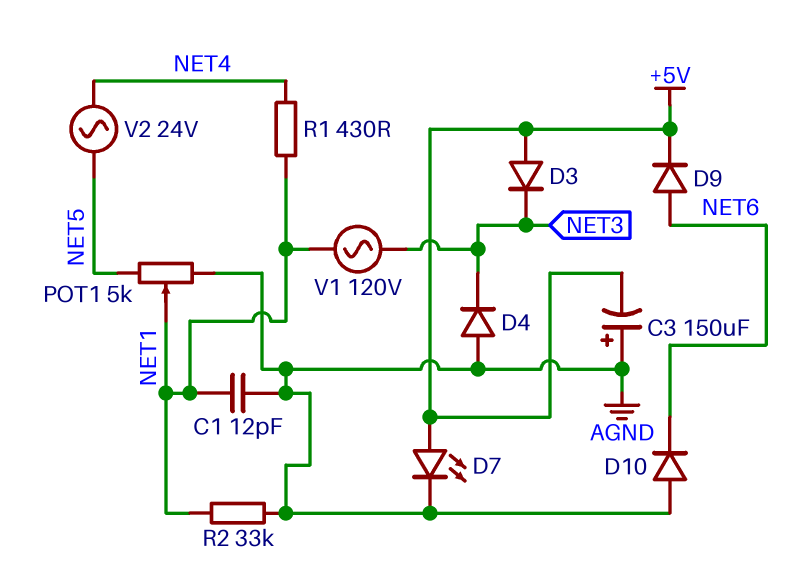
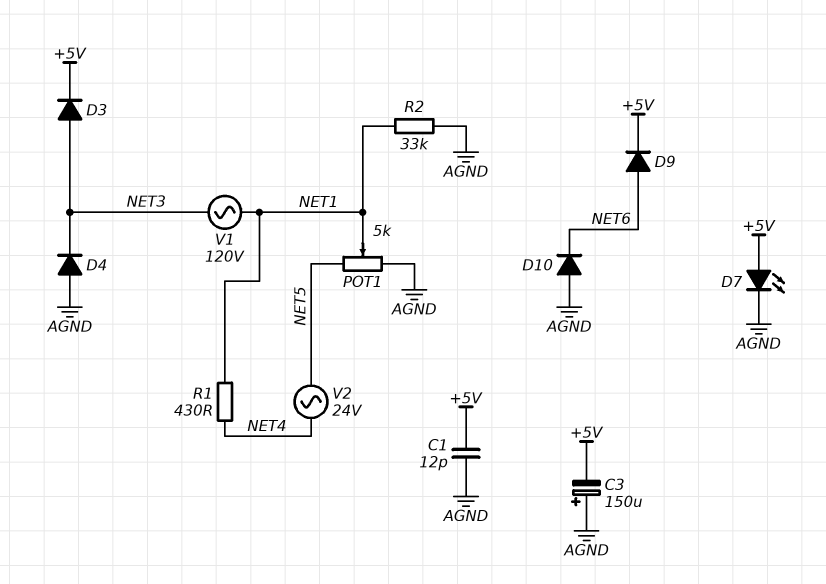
C1: 12pF (AGND, NET1) -> 12pF (+5V, AGND)
D3: diode (A +5V, K NET3) -> diode (A NET3, K +5V)

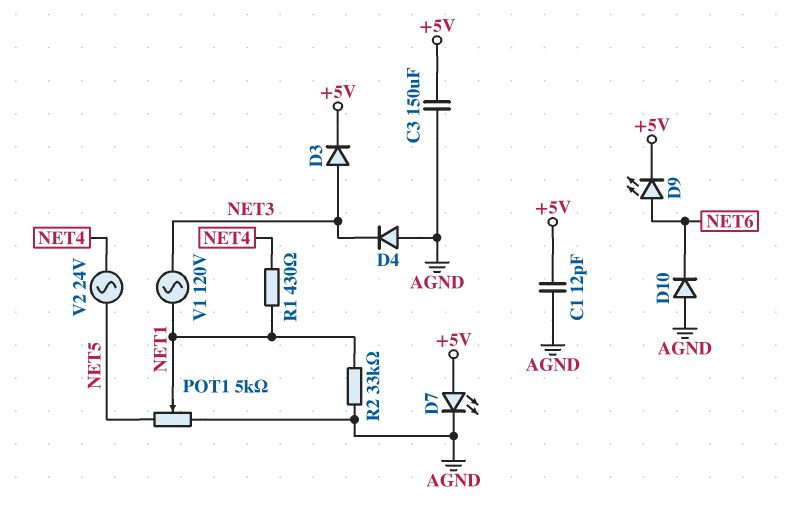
C3: 150uF (plus AGND, minus +5V) -> 150uF (+5V, AGND)
D9: diode (A NET6, K +5V) -> LED (A NET6, K +5V)

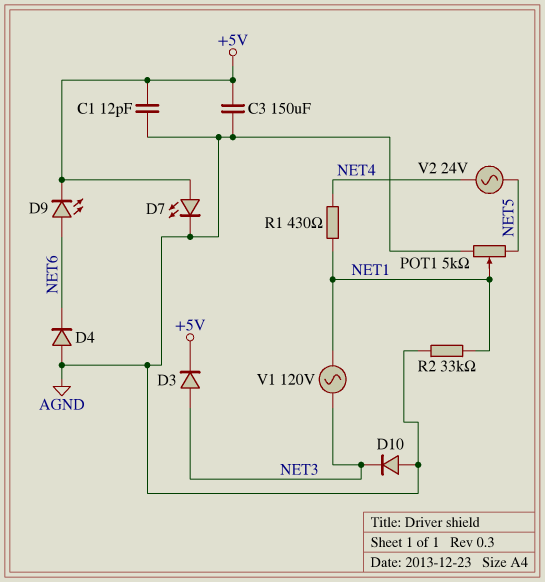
D4: diode (A AGND, K NET3) -> diode (A AGND, K NET6)
D10: diode (A AGND, K NET6) -> diode (A AGND, K NET3)

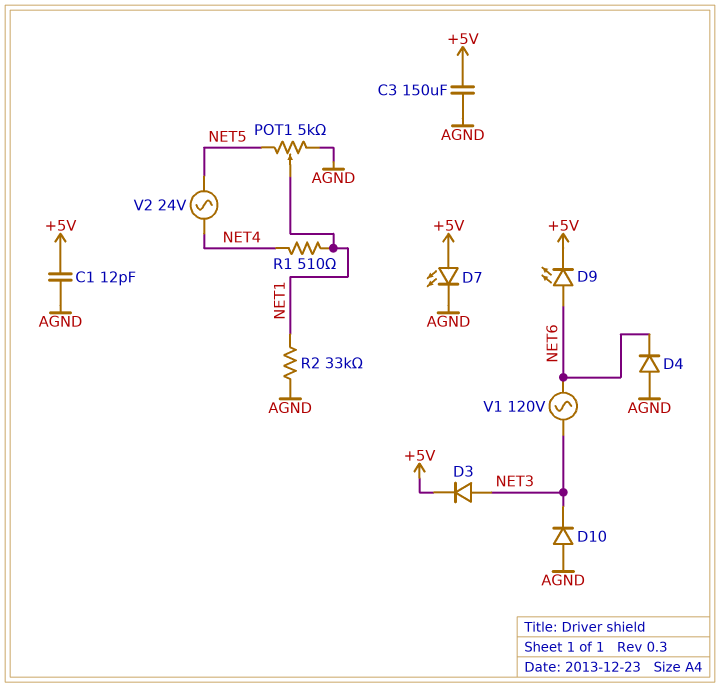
R1: 430 (NET1, NET4) -> 510 (NET1, NET4)
V1: AC 120V (NET1, NET3) -> AC 120V (NET3, NET6)

